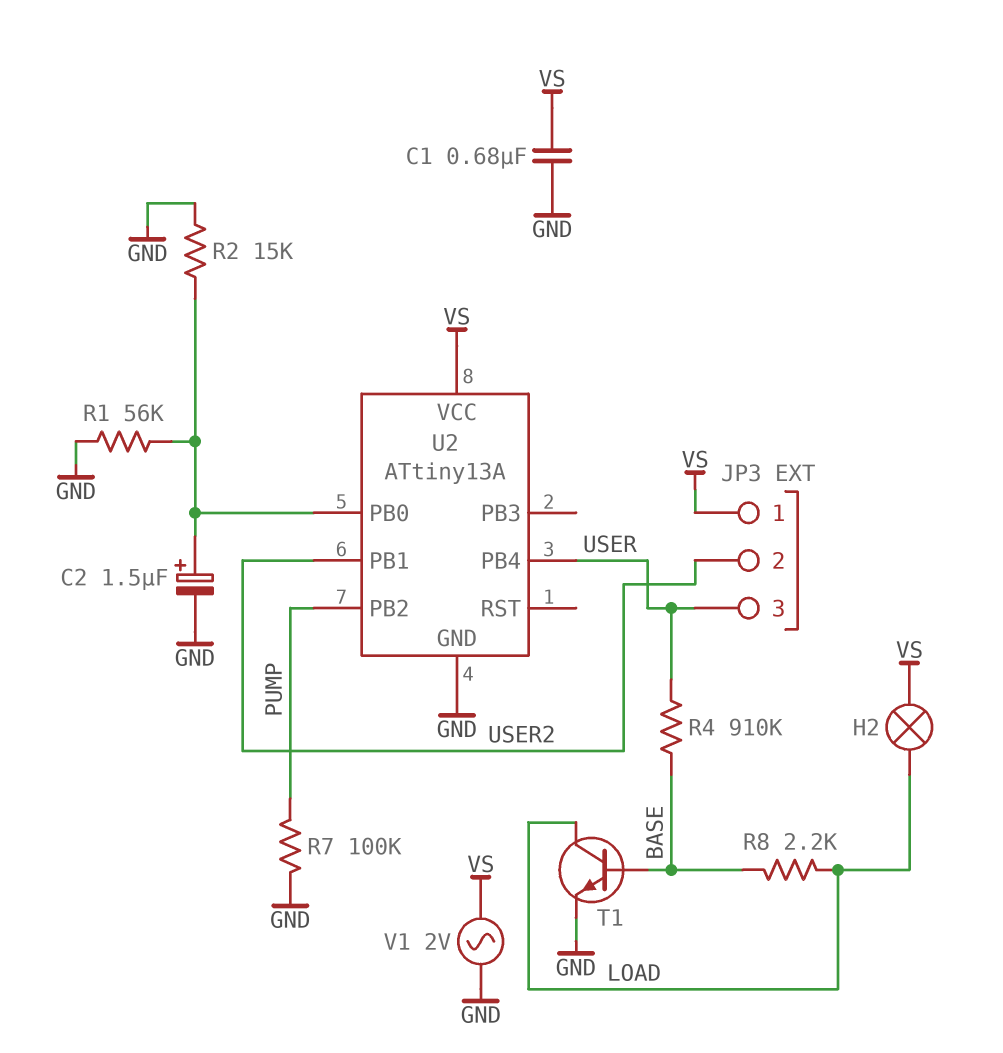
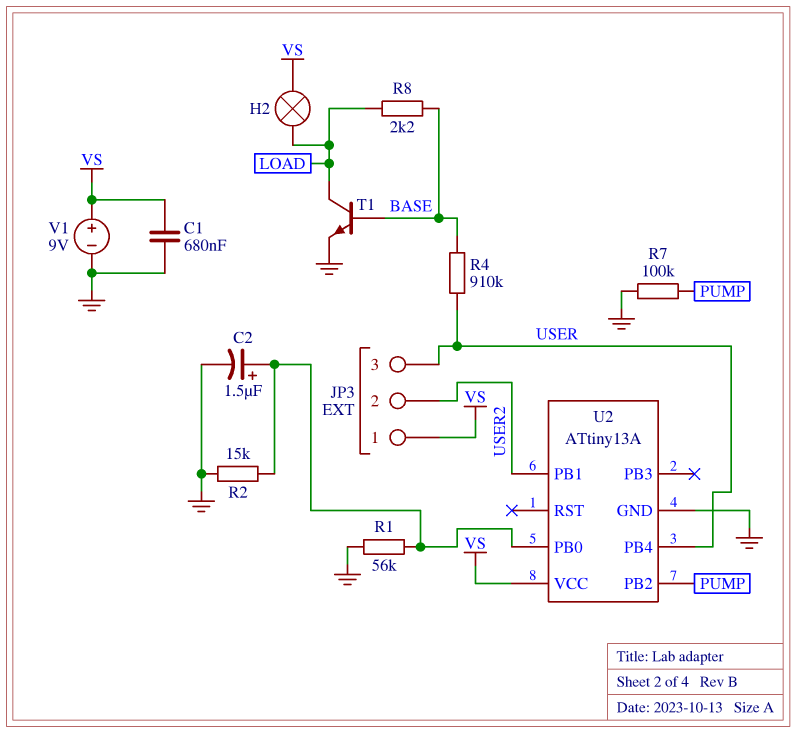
V1: AC 2V (GND, VS) -> 9V (plus VS, minus GND)

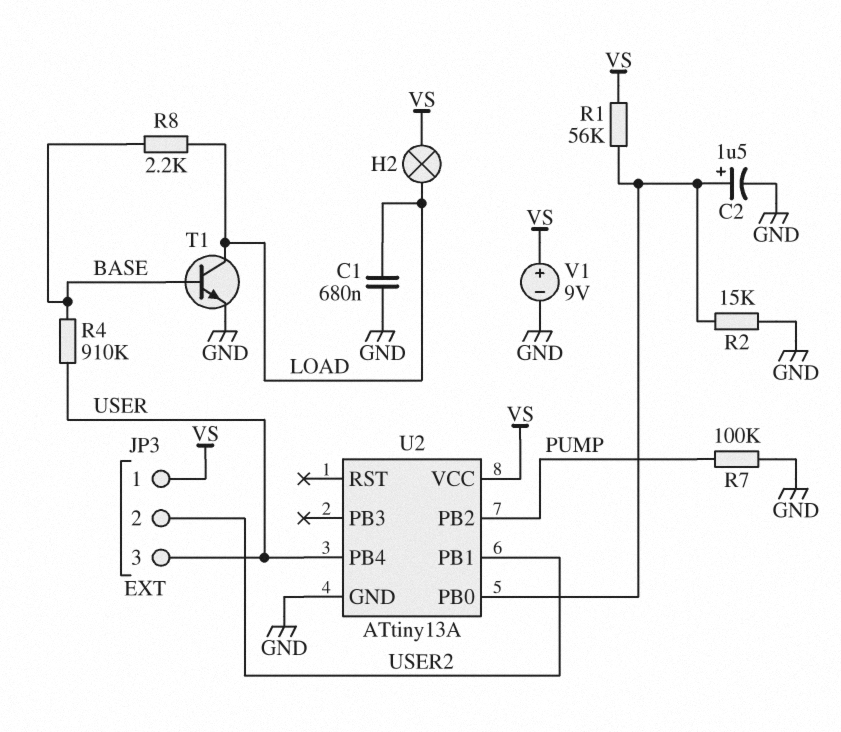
C1: 680nF (GND, VS) -> 680nF (GND, LOAD)
R1: 56k (GND, U2/PB0) -> 56k (U2/PB0, VS)

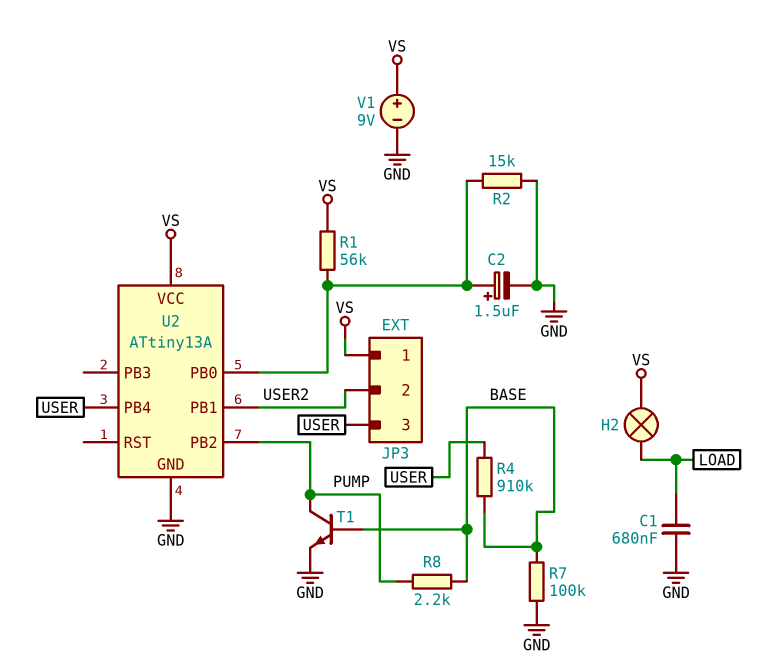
R7: 100k (GND, PUMP) -> 100k (BASE, GND)
R8: 2.2k (BASE, LOAD) -> 2.2k (BASE, PUMP)
T1: NPN (B BASE, C LOAD, E GND) -> NPN (B BASE, C PUMP, E GND)

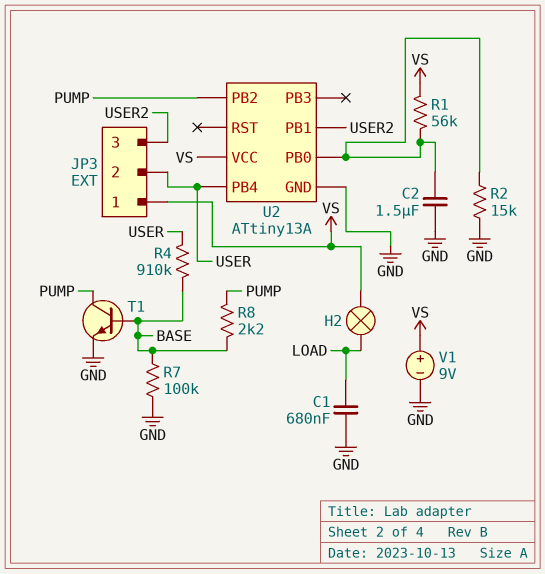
C2: 1.5uF (plus U2/PB0, minus GND) -> 1.5uF (GND, U2/PB0)
JP3 pin 2: USER2 -> USER
JP3 pin 3: USER -> USER2

